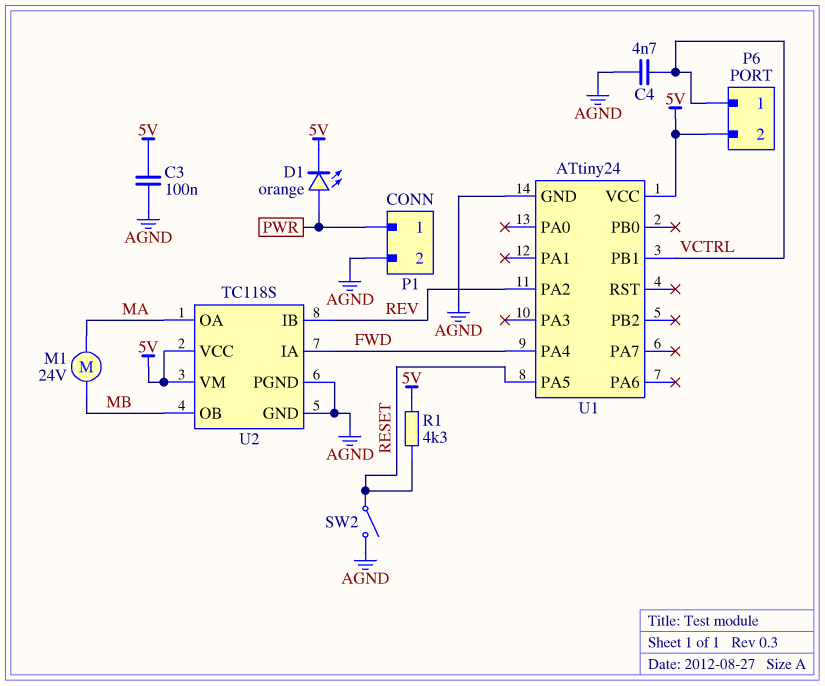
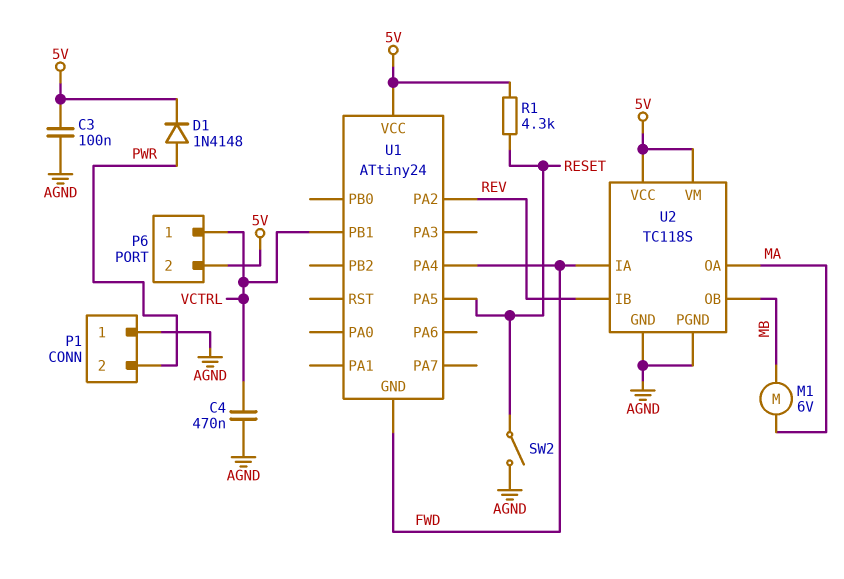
C4: 4.7nF (AGND, VCTRL) -> 470nF (AGND, VCTRL)
D1: LED orange (A PWR, K 5V) -> diode 1N4148 (A PWR, K 5V)
M1: motor 24V (MA, MB) -> motor 6V (MA, MB)
P1 pin 1: PWR -> AGND
P1 pin 2: AGND -> PWR
U1 pin GND: AGND -> FWD

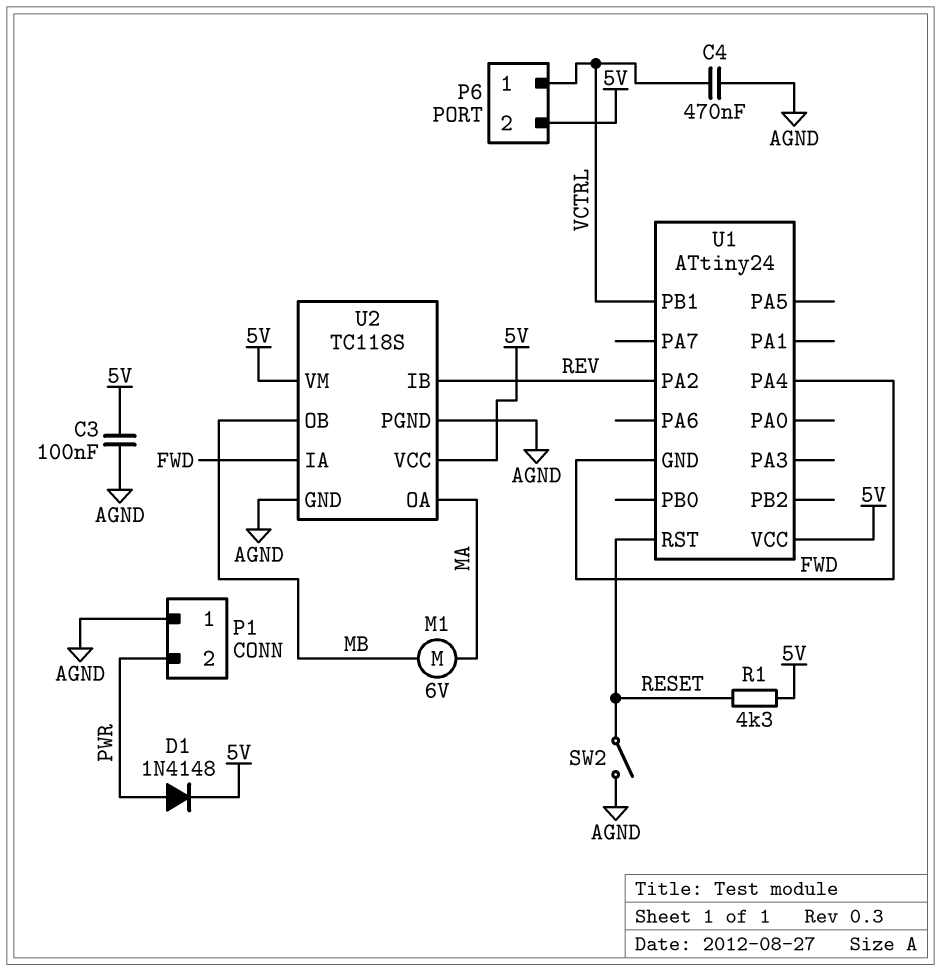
U1 pin PA5: RESET -> none
U1 pin RST: none -> RESET

